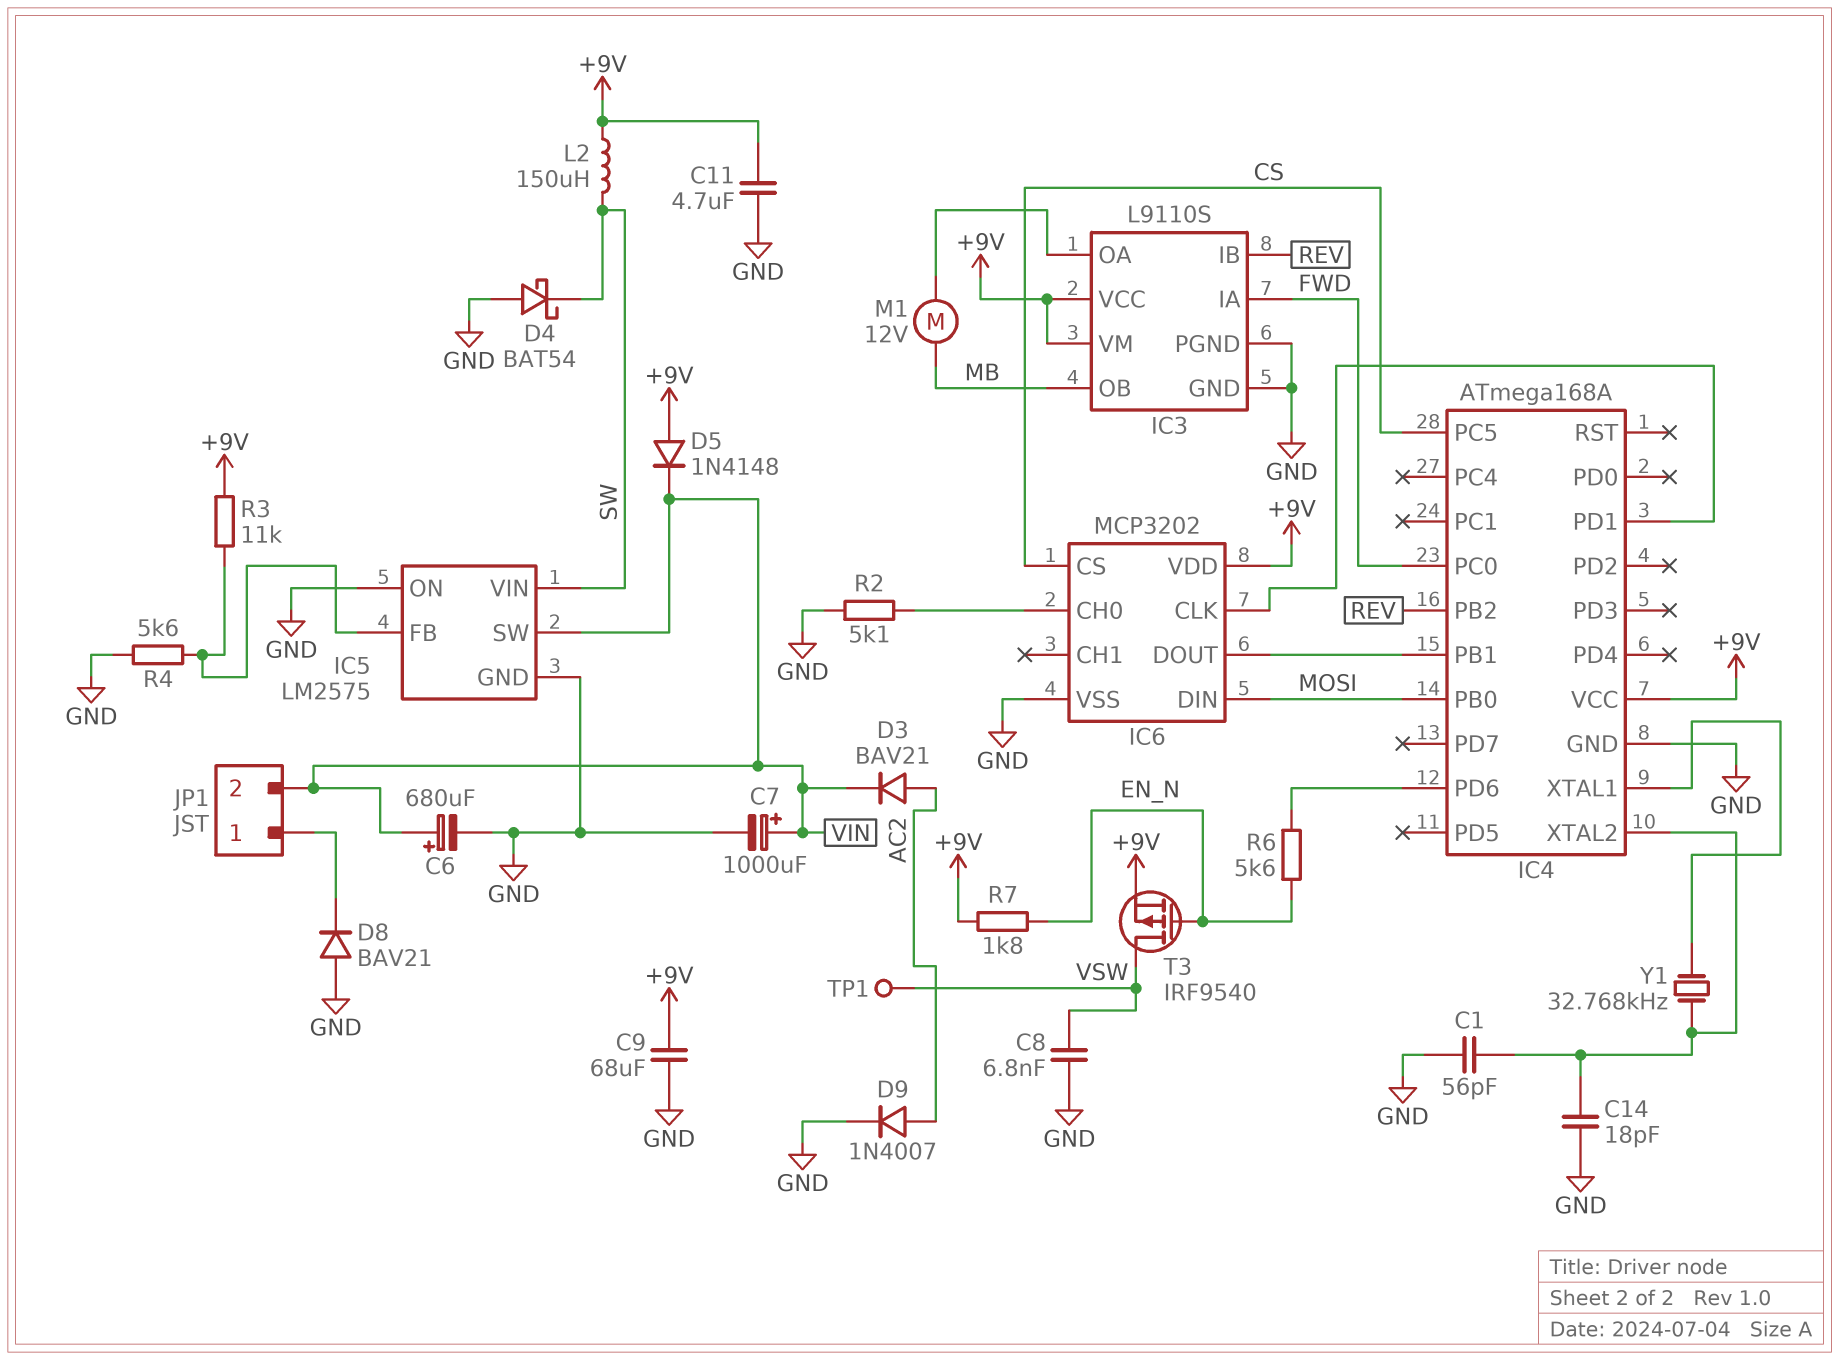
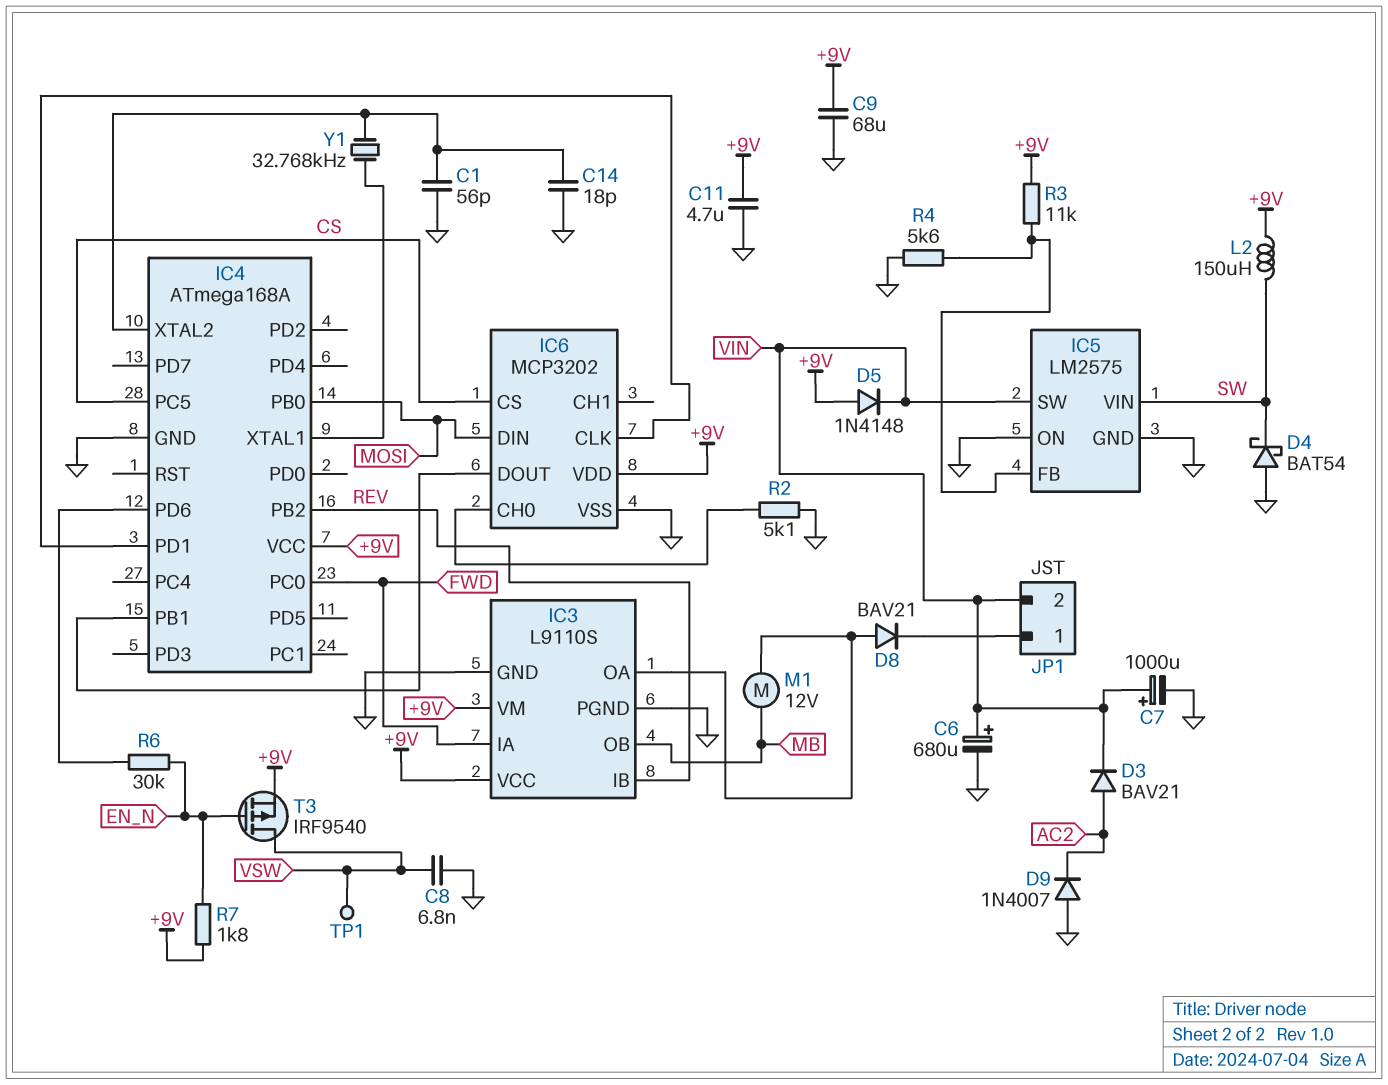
D8: diode BAV21 (A GND, K JP1/1) -> diode BAV21 (A IC3/OA, K JP1/1)
D9: diode 1N4007 (A AC2, K GND) -> diode 1N4007 (A GND, K AC2)
R6: 5.6k (EN_N, IC4/PD6) -> 30k (EN_N, IC4/PD6)

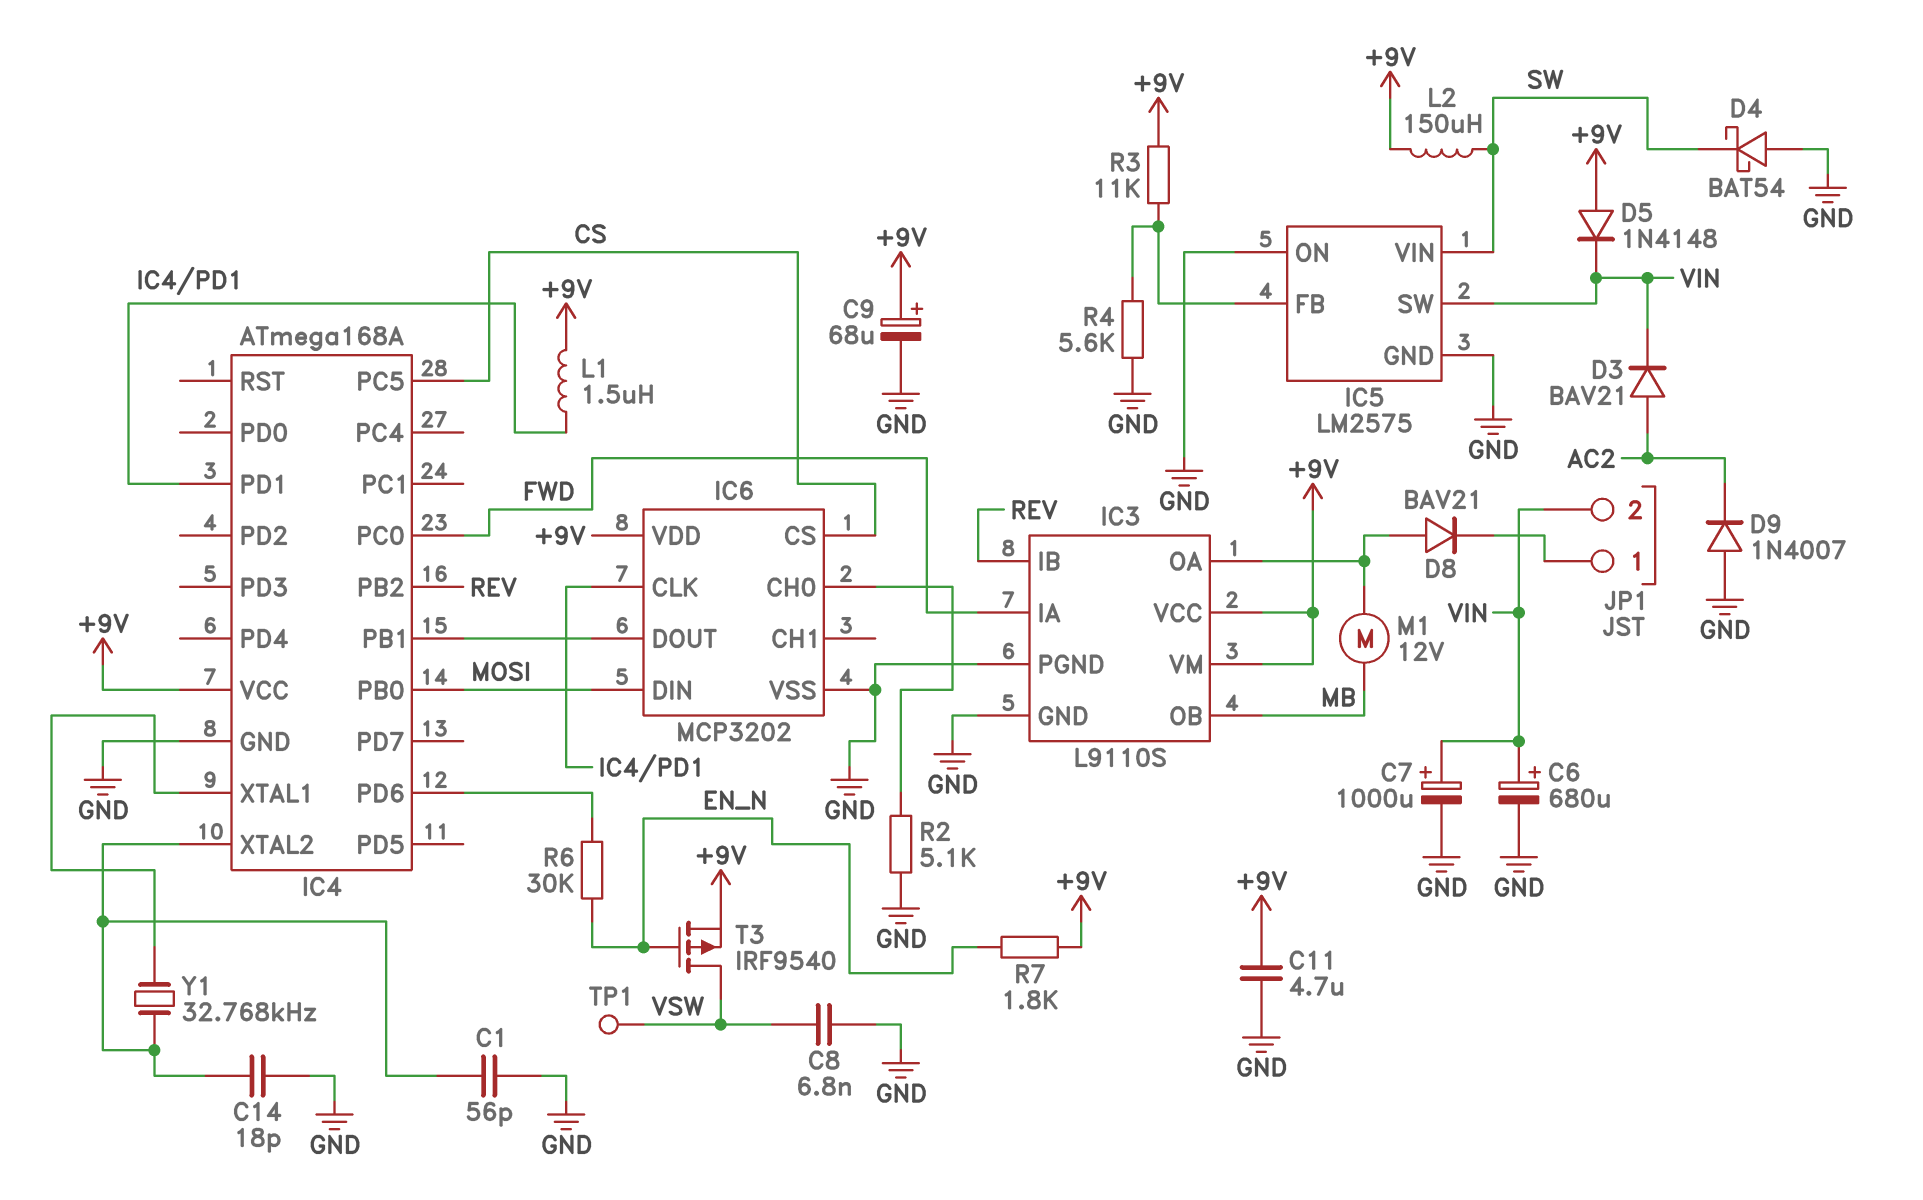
C9: 68uF (+9V, GND) -> 68uF (plus +9V, minus GND)
L1: none -> 1.5uH (+9V, IC4/PD1)

